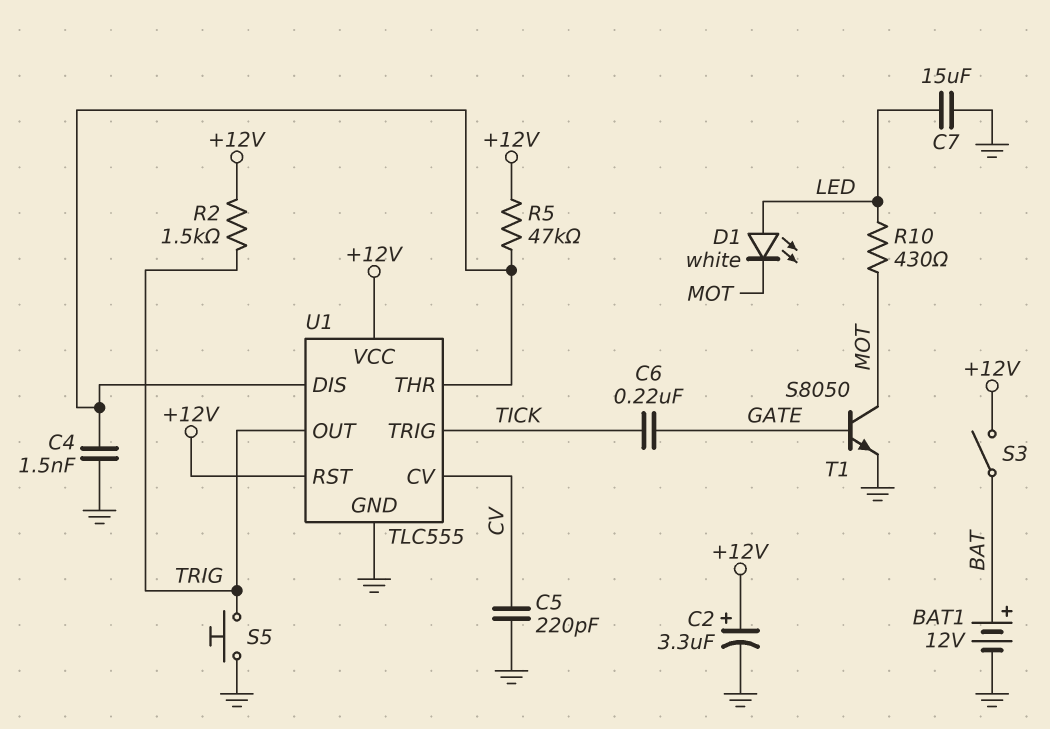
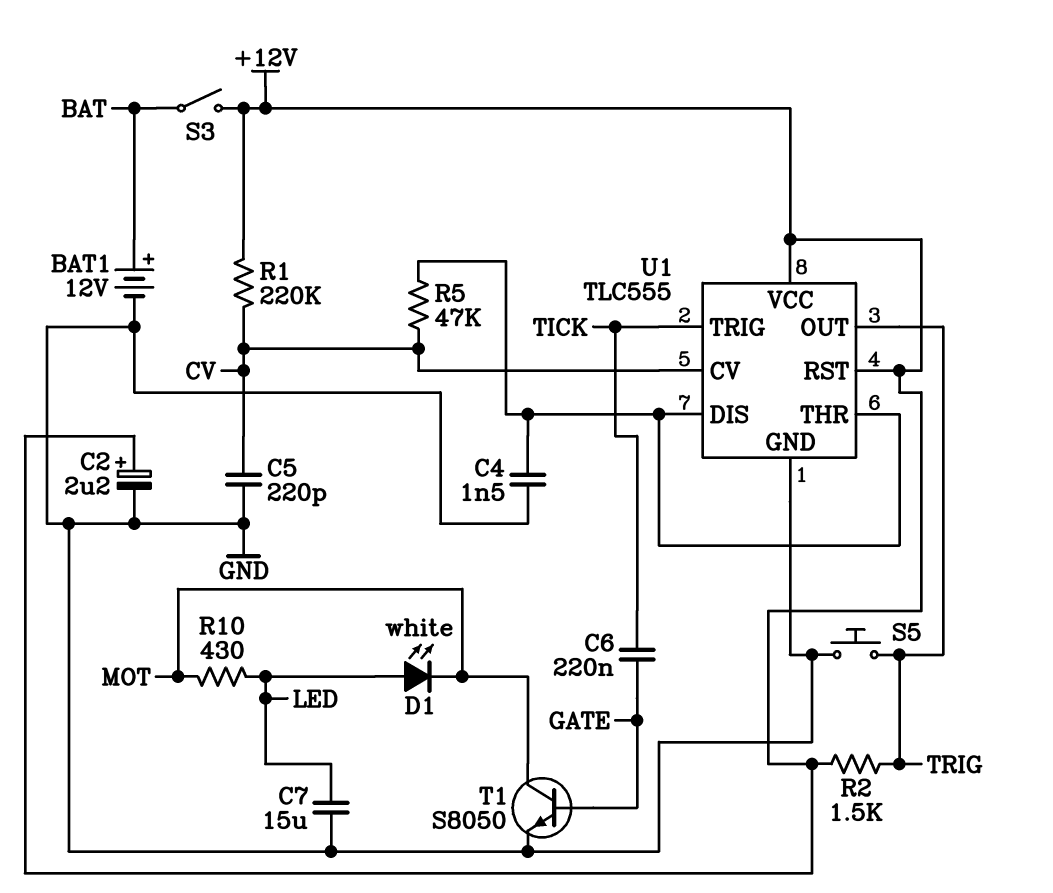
C2: 3.3uF (plus +12V, minus GND) -> 2.2uF (plus +12V, minus GND)
R1: none -> 220k (+12V, CV)
R5: 47k (+12V, U1/DIS) -> 47k (CV, U1/DIS)

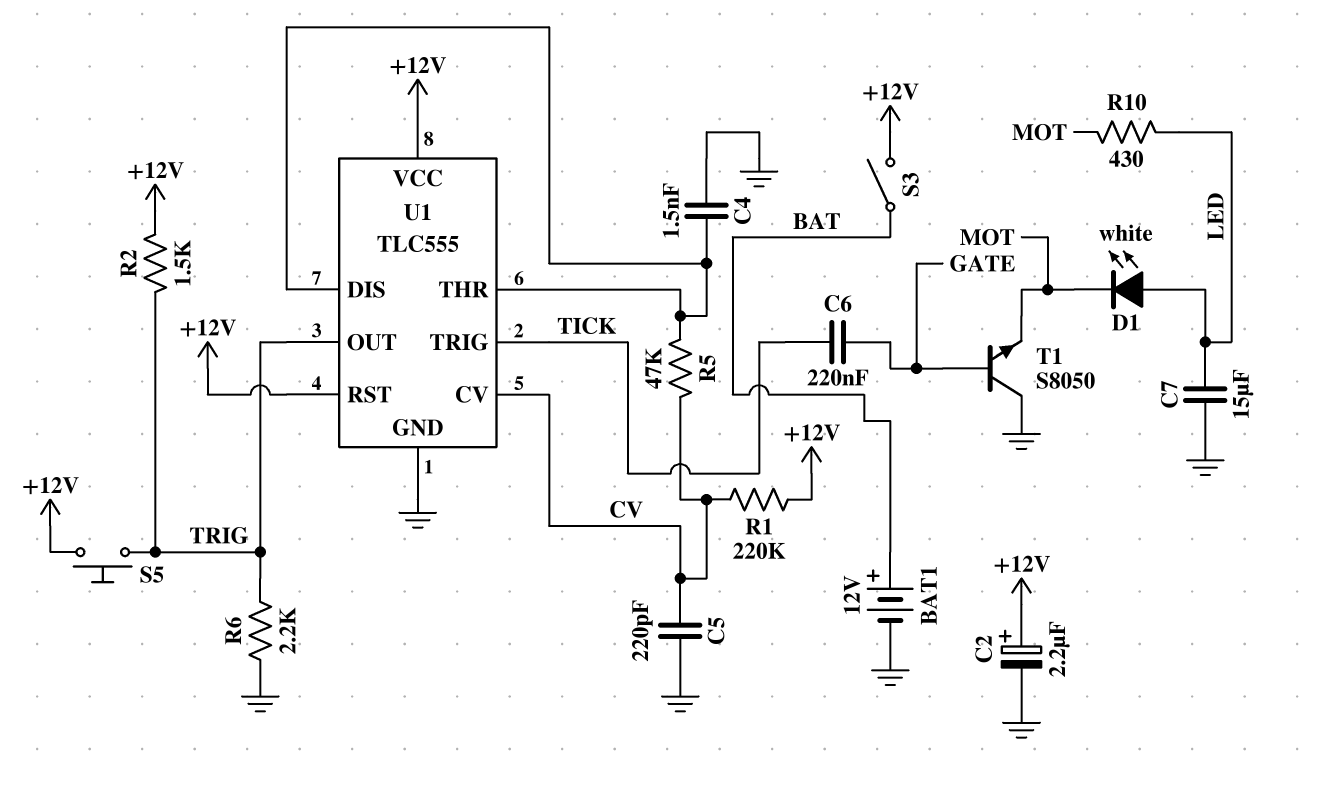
R6: none -> 2.2k (GND, TRIG)
S5: button (GND, TRIG) -> button (+12V, TRIG)
T1: NPN S8050 (B GATE, C MOT, E GND) -> NPN S8050 (B GATE, C GND, E MOT)

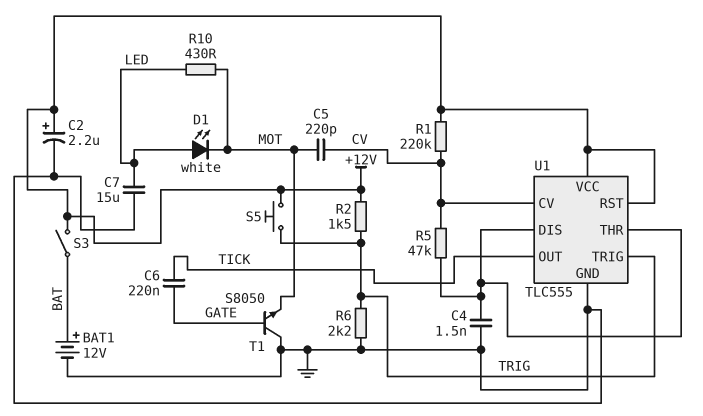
C5: 220pF (CV, GND) -> 220pF (CV, MOT)
U1 pin OUT: TRIG -> TICK
U1 pin TRIG: TICK -> TRIG

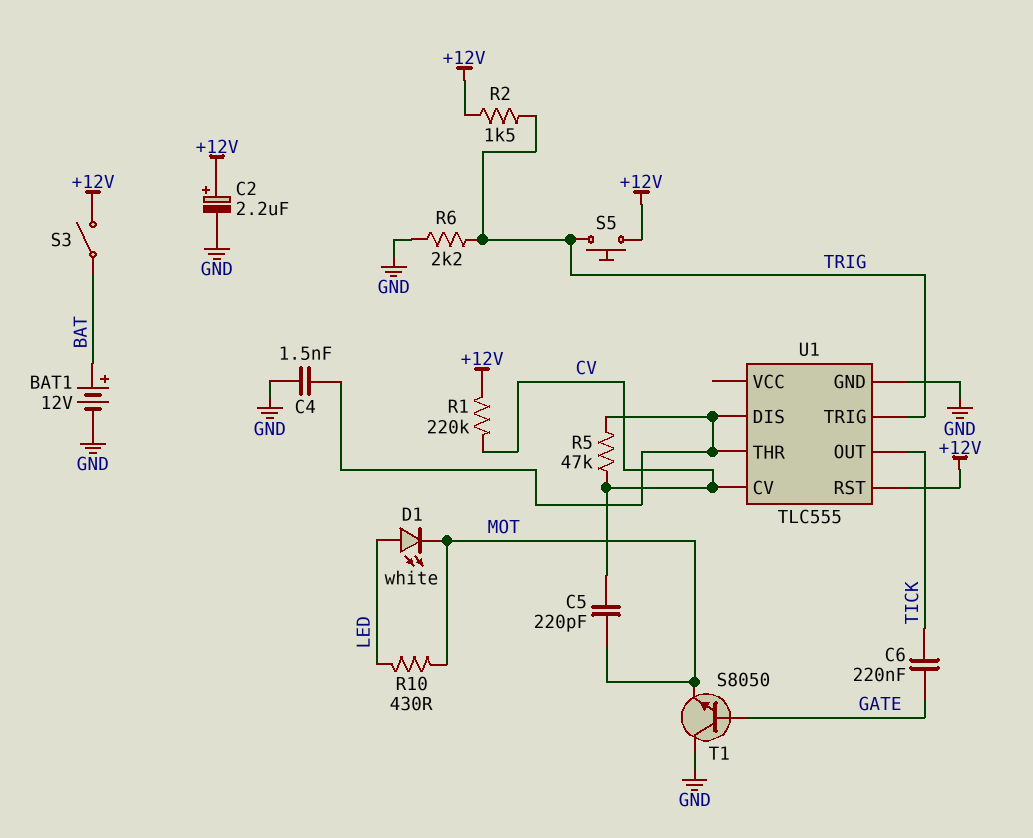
C7: 15uF (GND, LED) -> none
U1 pin VCC: +12V -> none

